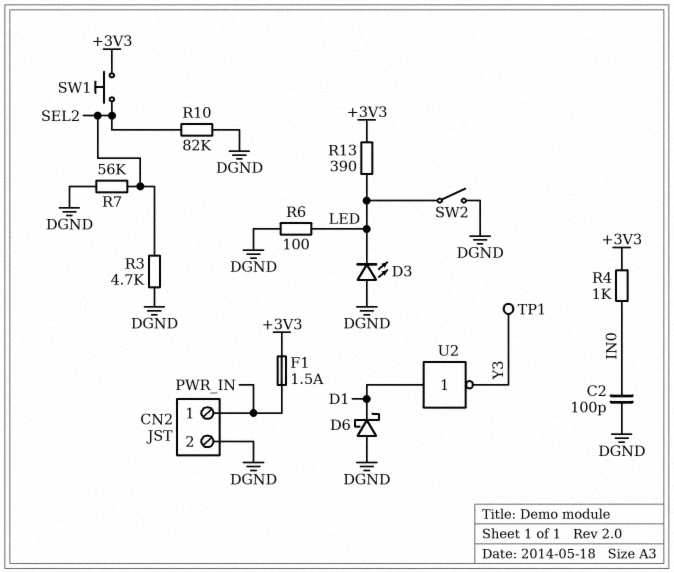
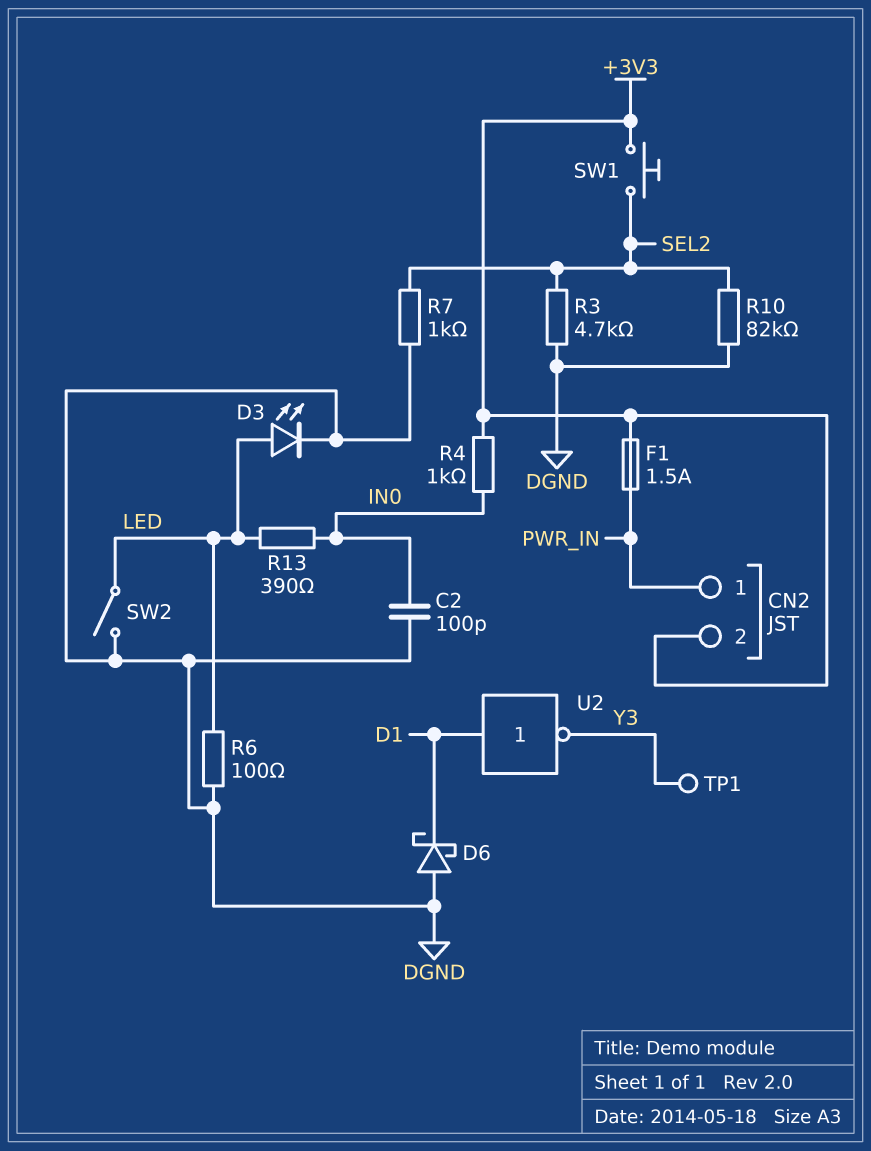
CN2 pin 2: DGND -> +3V3
D3: LED (A DGND, K LED) -> LED (A LED, K DGND)
R7: 56k (DGND, SEL2) -> 1k (DGND, SEL2)
R13: 390 (+3V3, LED) -> 390 (IN0, LED)

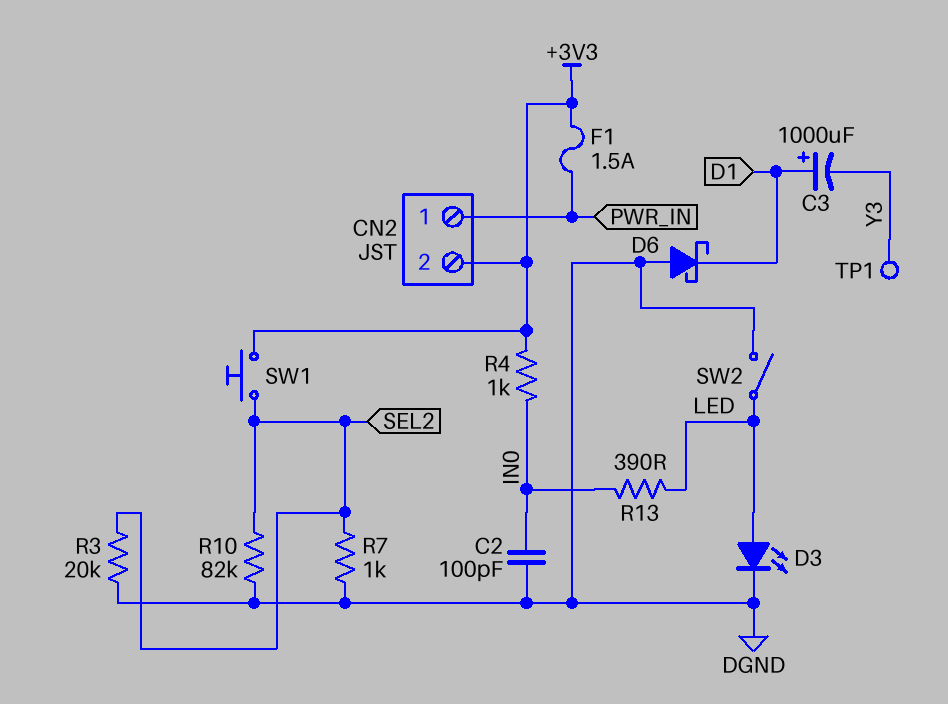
C3: none -> 1000uF (plus D1, minus Y3)
R3: 4.7k (DGND, SEL2) -> 20k (DGND, SEL2)
R6: 100 (DGND, LED) -> none
U2: NOT (in D1, out Y3) -> none

